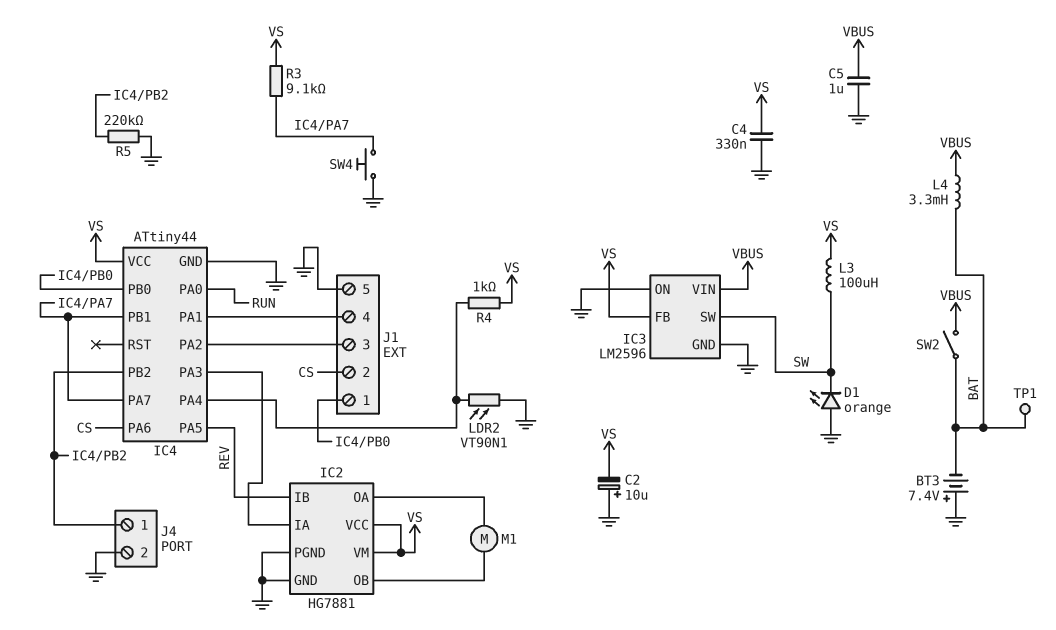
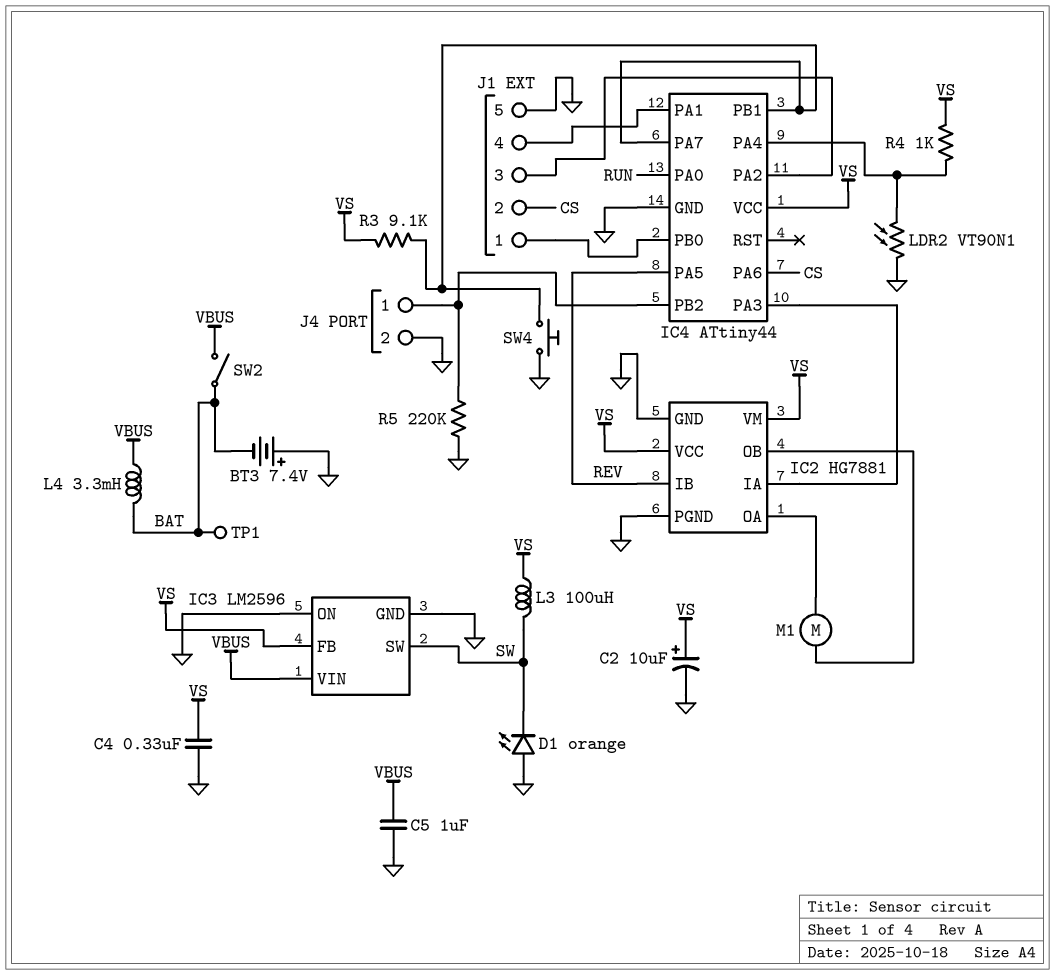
C2: 10uF (plus GND, minus VS) -> 10uF (plus VS, minus GND)

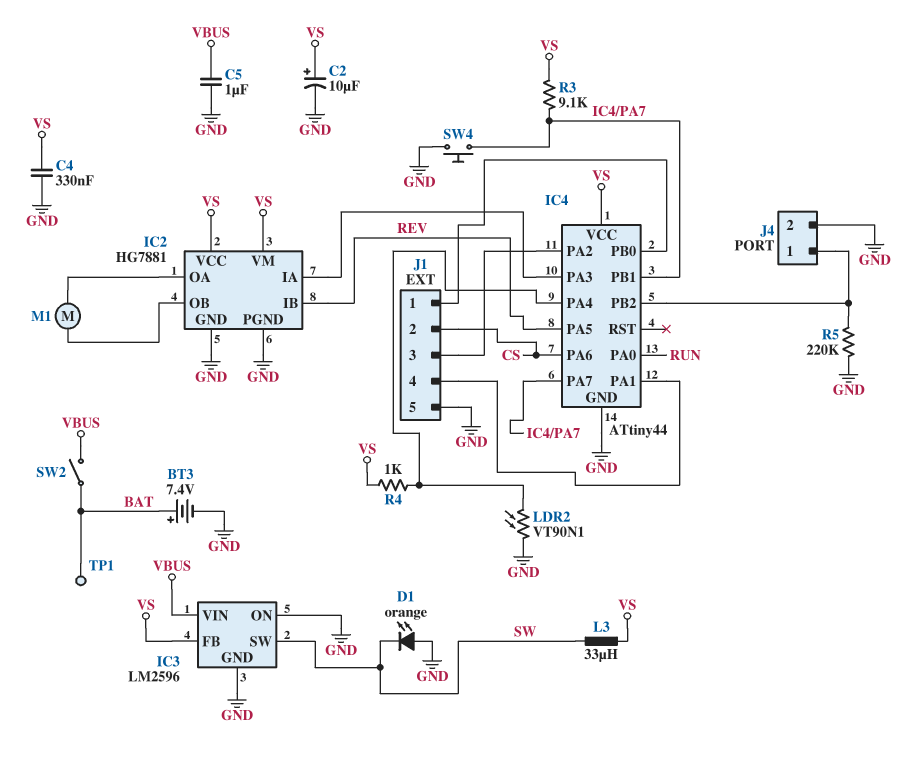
BT3: 7.4V (plus GND, minus BAT) -> 7.4V (plus BAT, minus GND)
L3: 100uH (SW, VS) -> 33uH (SW, VS)
L4: 3.3mH (BAT, VBUS) -> none

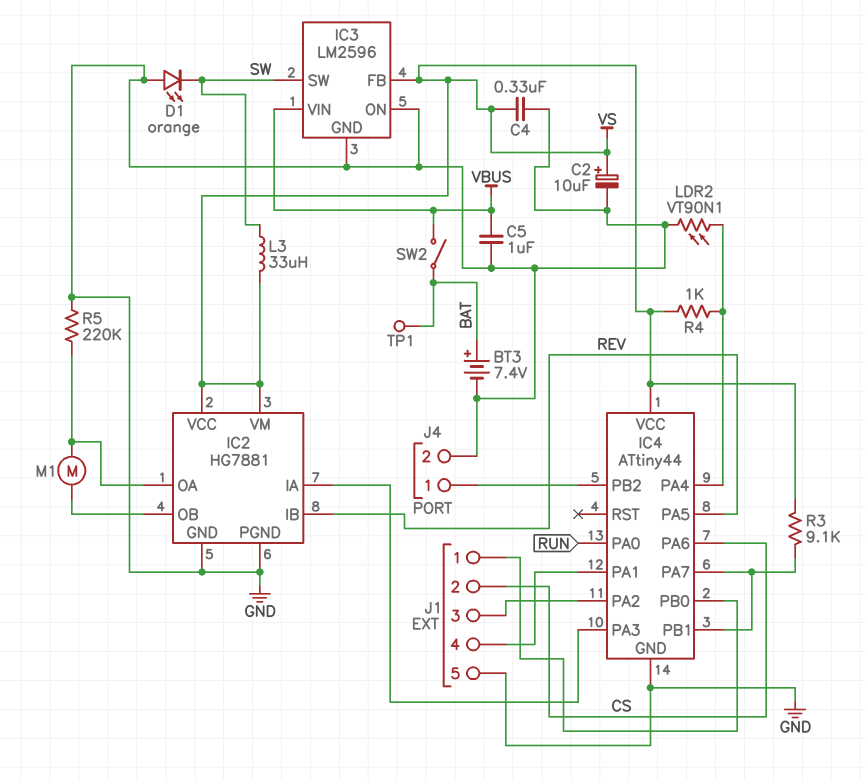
R5: 220k (GND, IC4/PB2) -> 220k (GND, IC2/OA)
SW4: button (GND, IC4/PA7) -> none

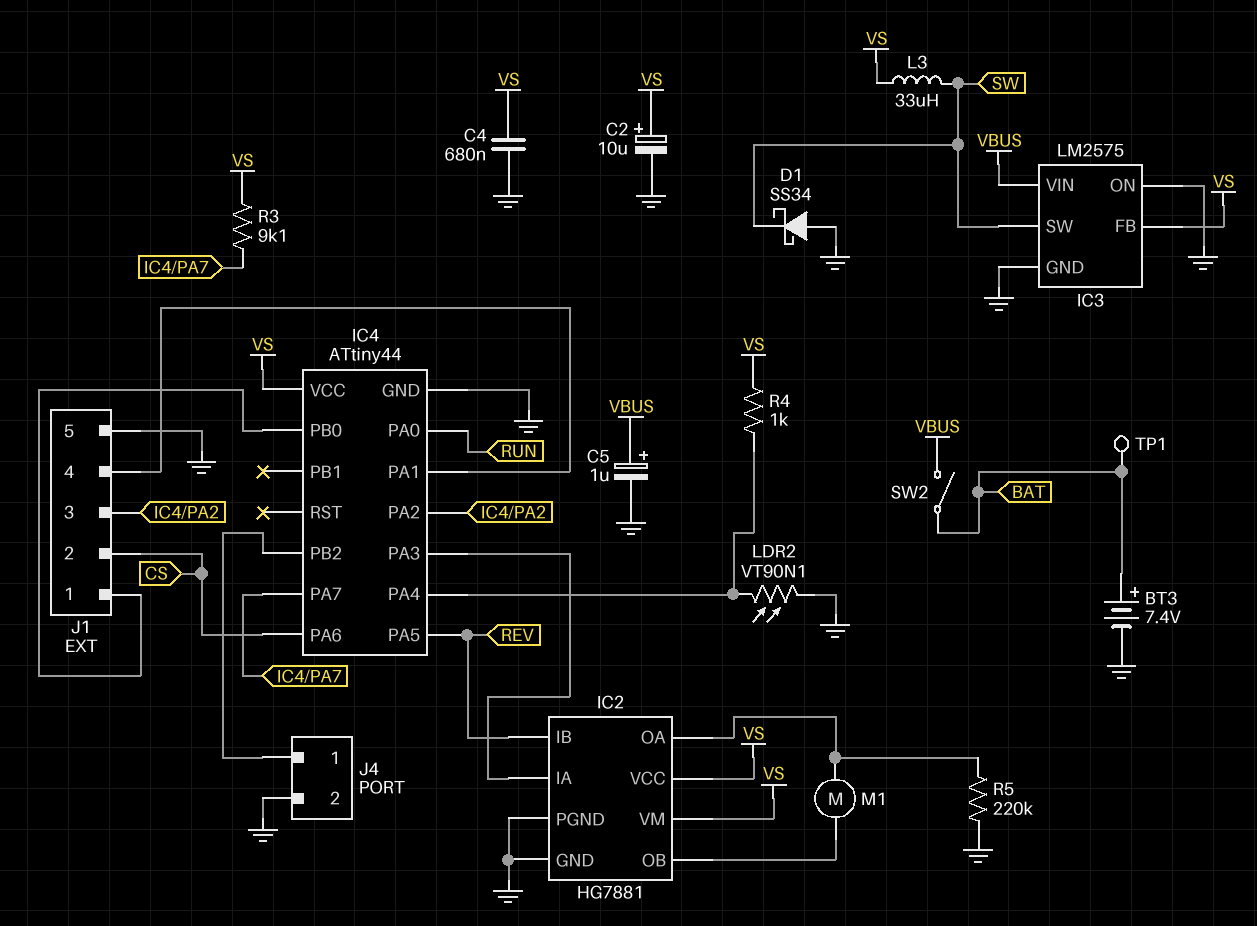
C4: 330nF (GND, VS) -> 680nF (GND, VS)
C5: 1uF (GND, VBUS) -> 1uF (plus VBUS, minus GND)
D1: LED orange (A GND, K SW) -> schottky SS34 (A GND, K SW)
IC3: LM2596 -> LM2575
IC4 pin PB1: IC4/PA7 -> none

